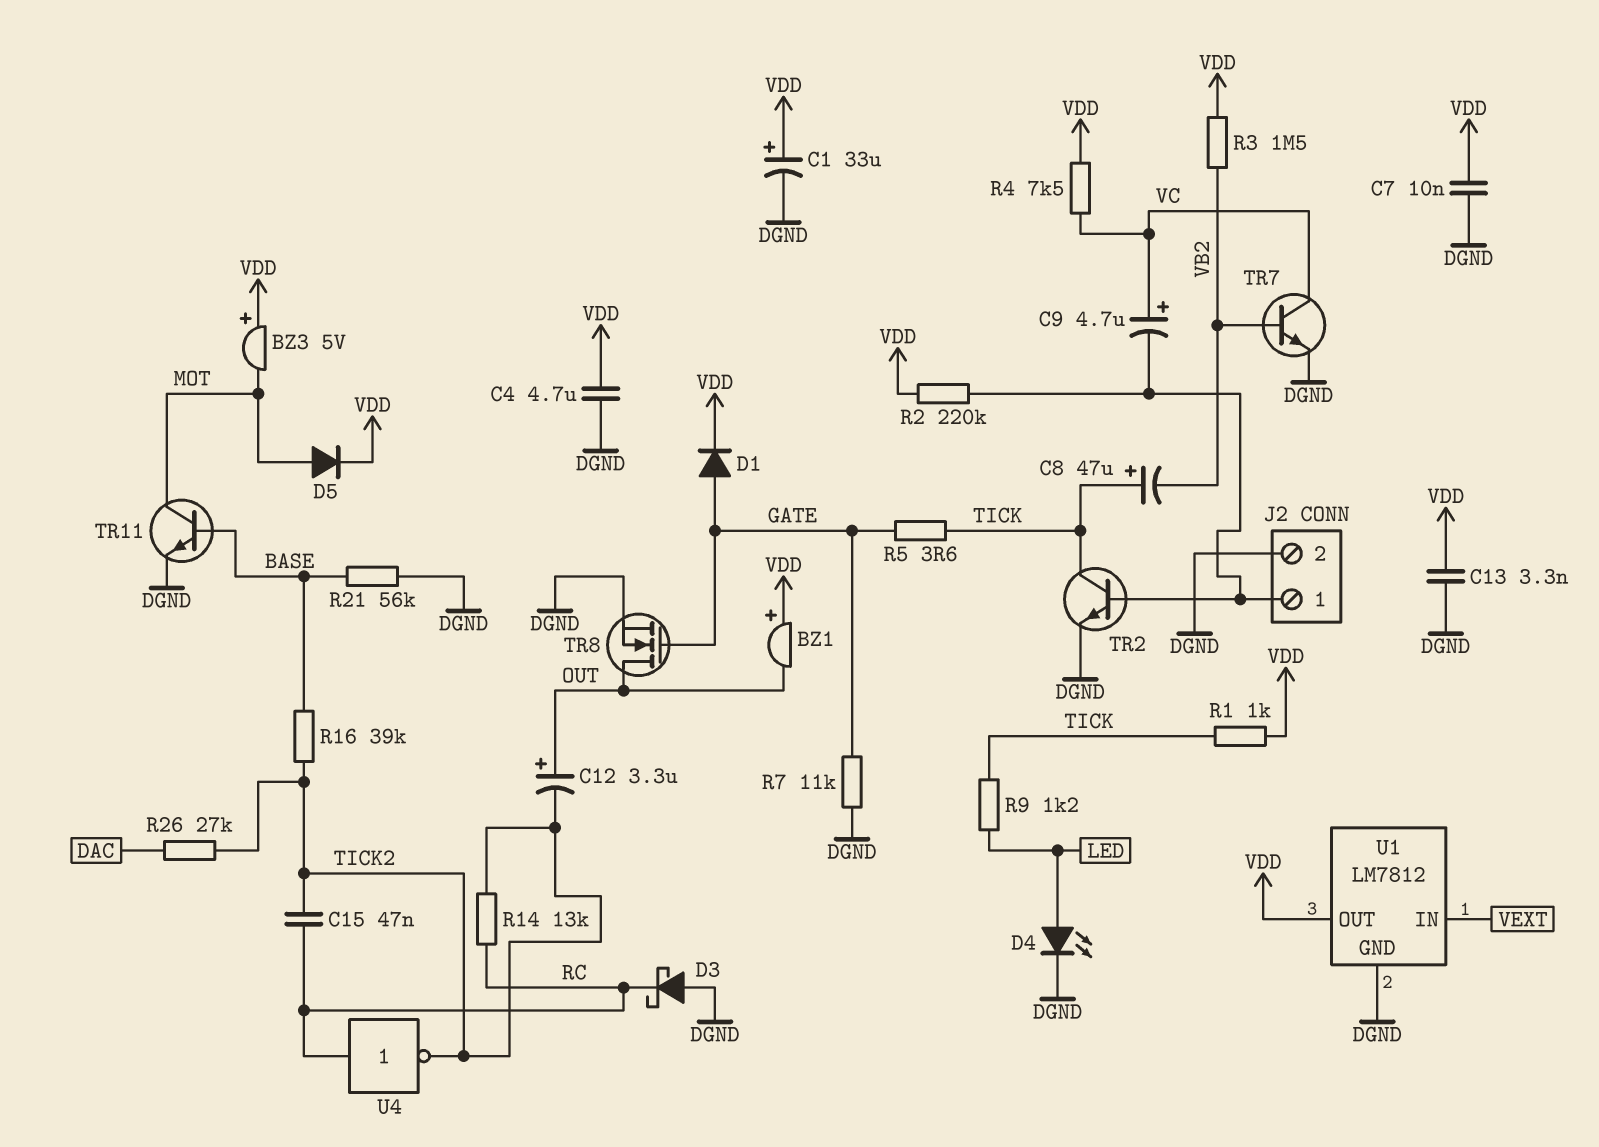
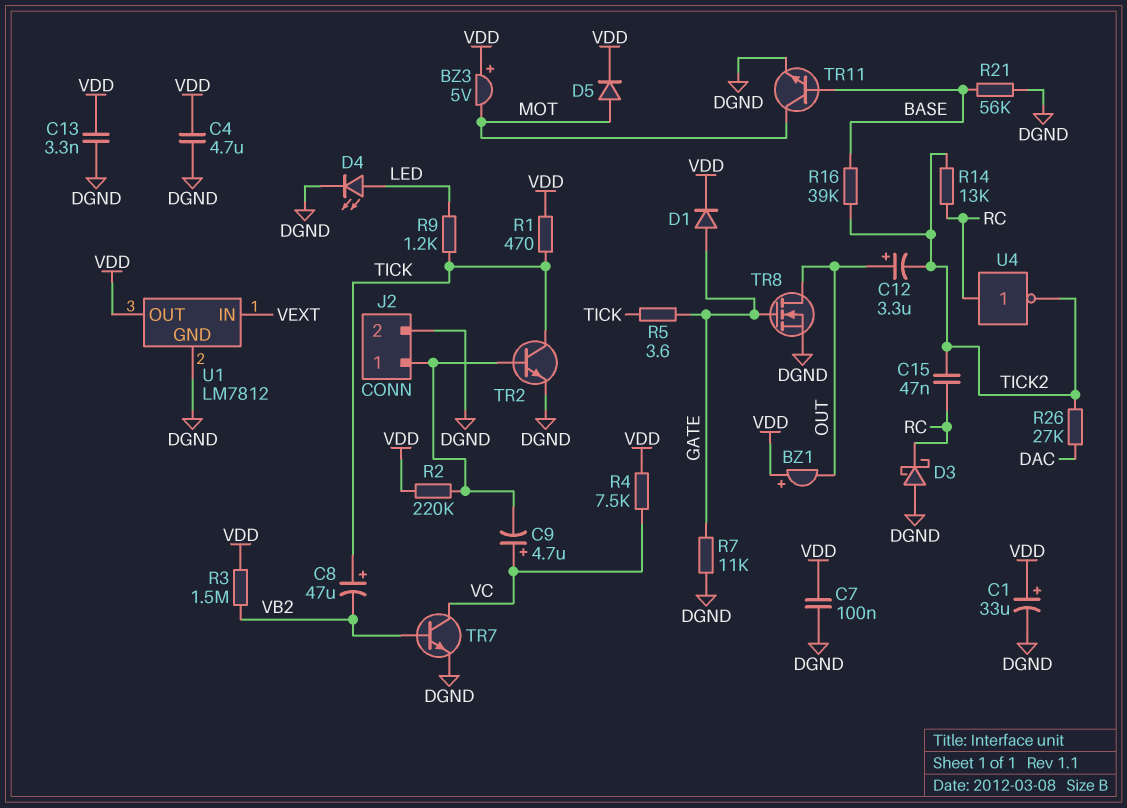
C7: 10nF (DGND, VDD) -> 100nF (DGND, VDD)
R1: 1k (TICK, VDD) -> 470 (TICK, VDD)

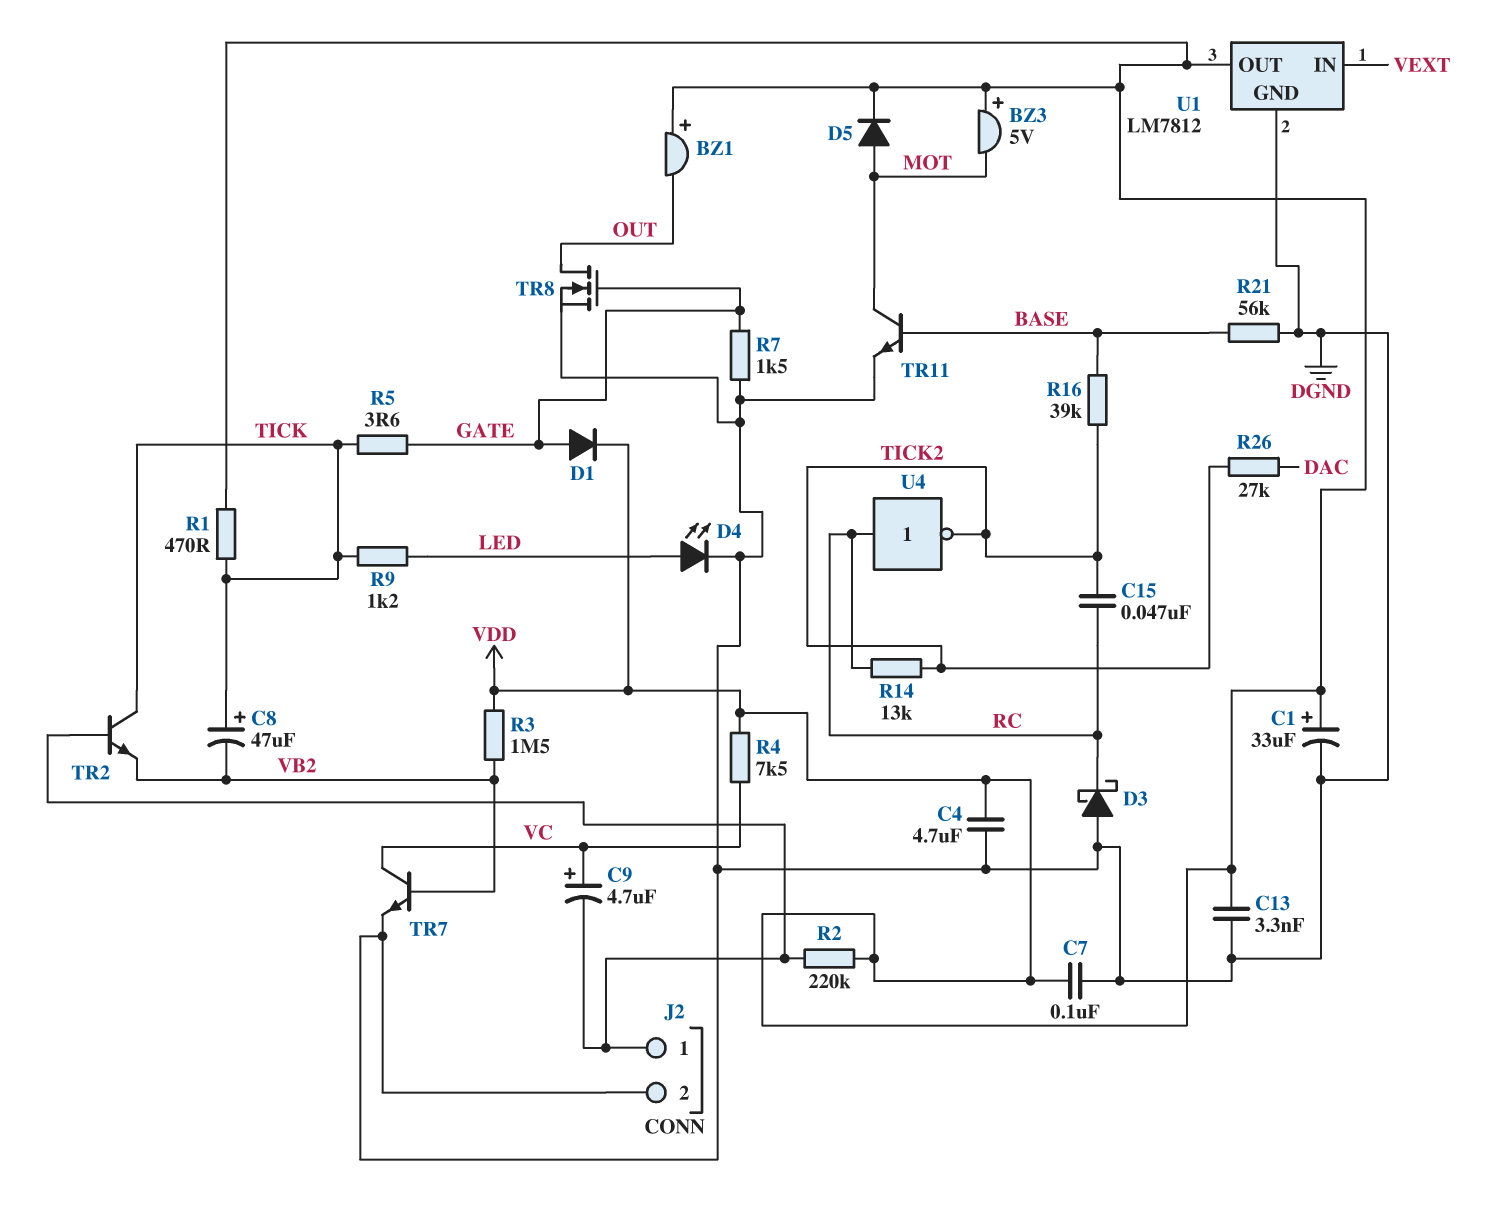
C12: 3.3uF (plus OUT, minus TICK2) -> none
R7: 11k (DGND, GATE) -> 1.5k (DGND, GATE)
TR2: NPN (B J2/1, C TICK, E DGND) -> NPN (B J2/1, C TICK, E VB2)

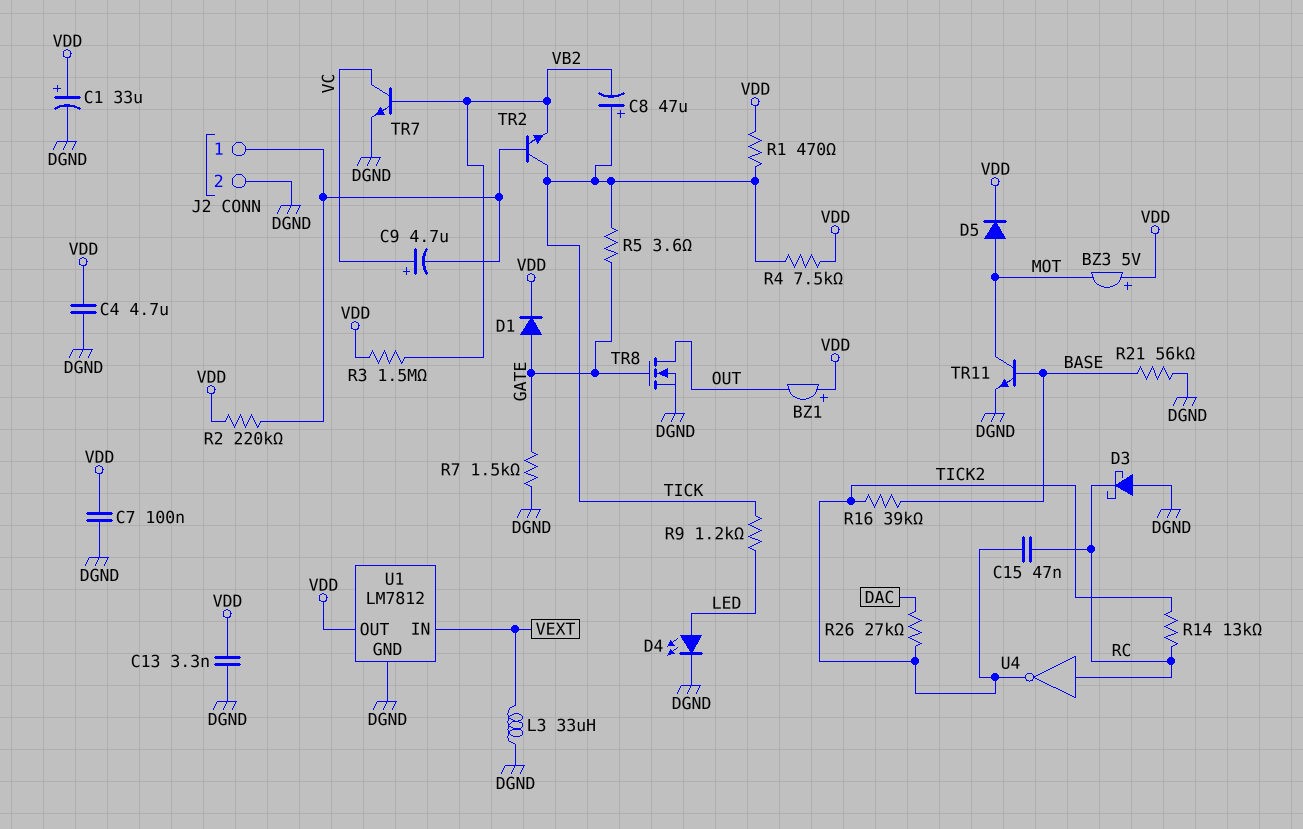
L3: none -> 33uH (DGND, VEXT)
R4: 7.5k (VC, VDD) -> 7.5k (TICK, VDD)

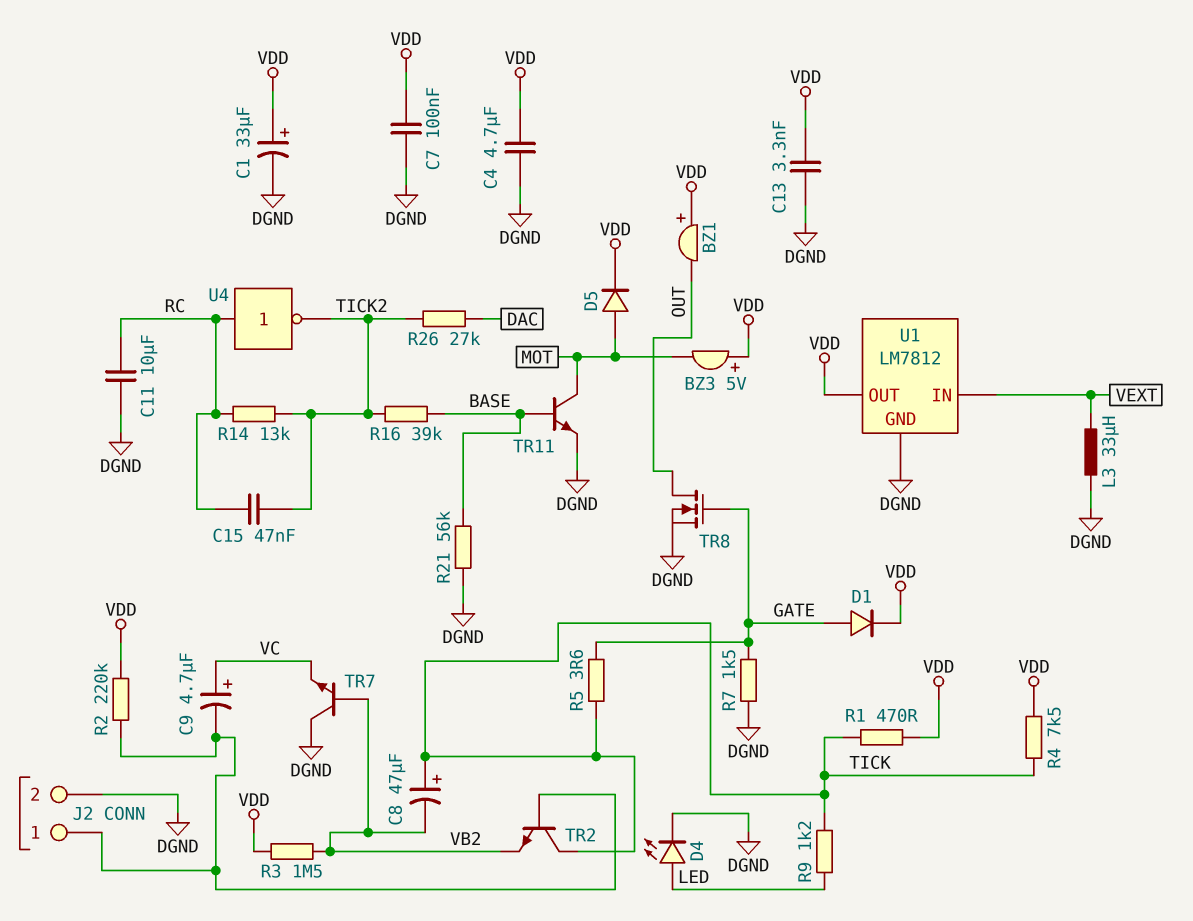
C11: none -> 10uF (DGND, RC)
D3: schottky (A DGND, K RC) -> none
TR7: NPN (B VB2, C VC, E DGND) -> NPN (B VB2, C DGND, E VC)

